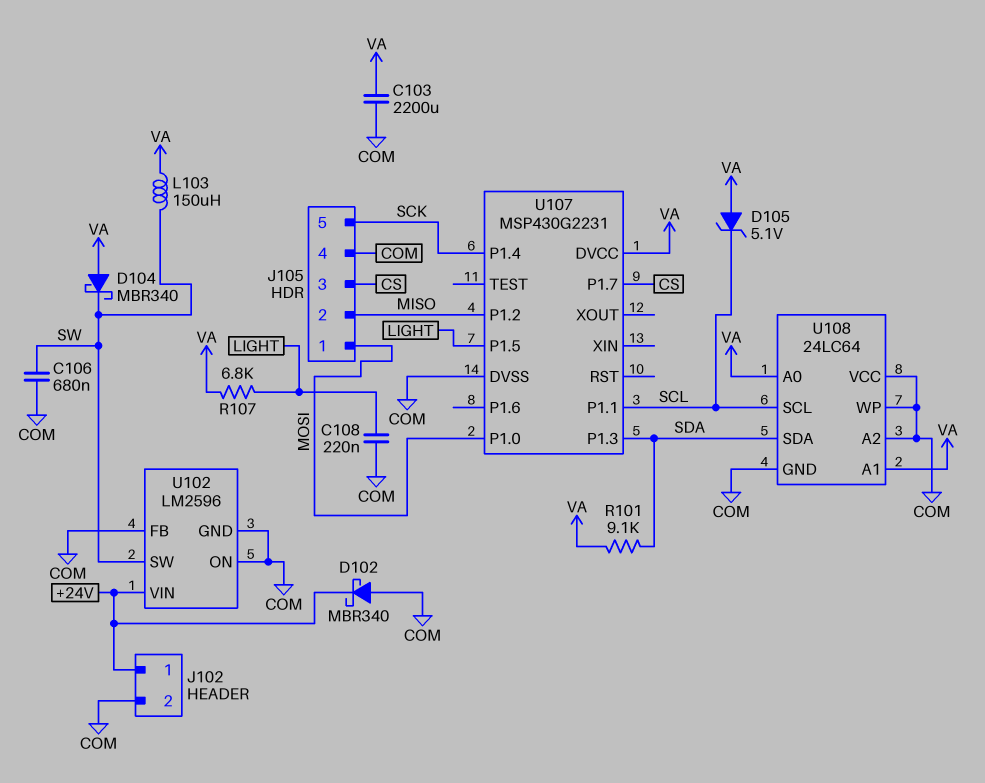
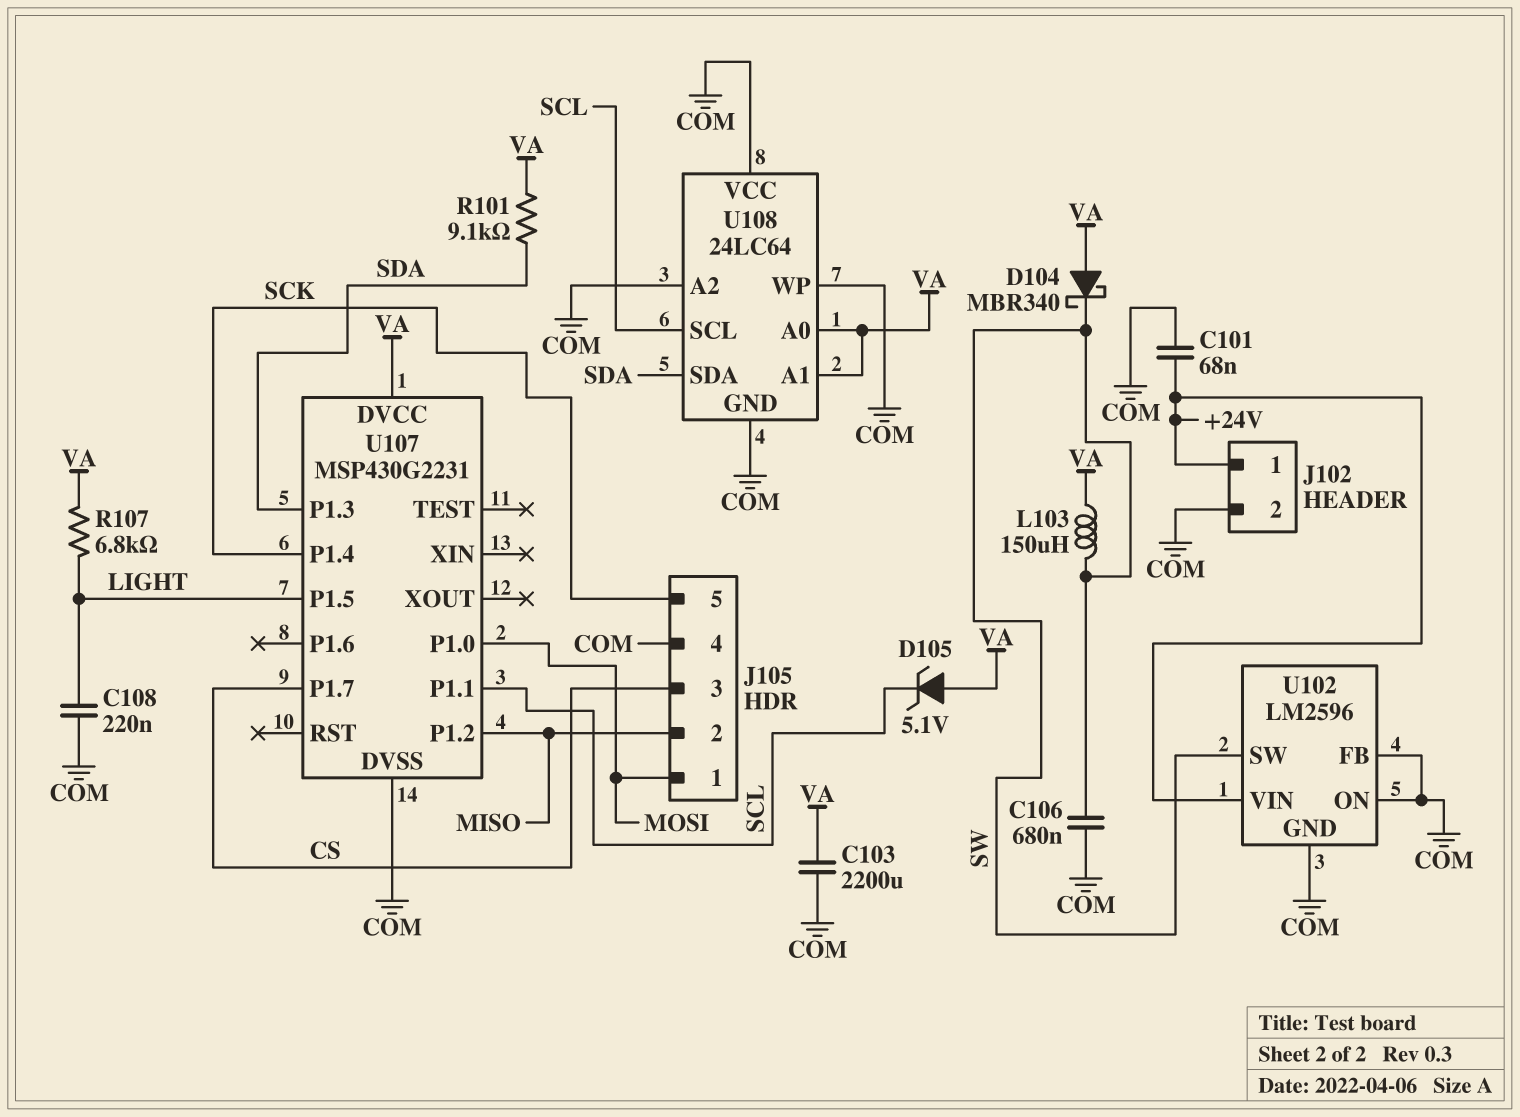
C101: none -> 68nF (+24V, COM)
D102: schottky MBR340 (A COM, K +24V) -> none

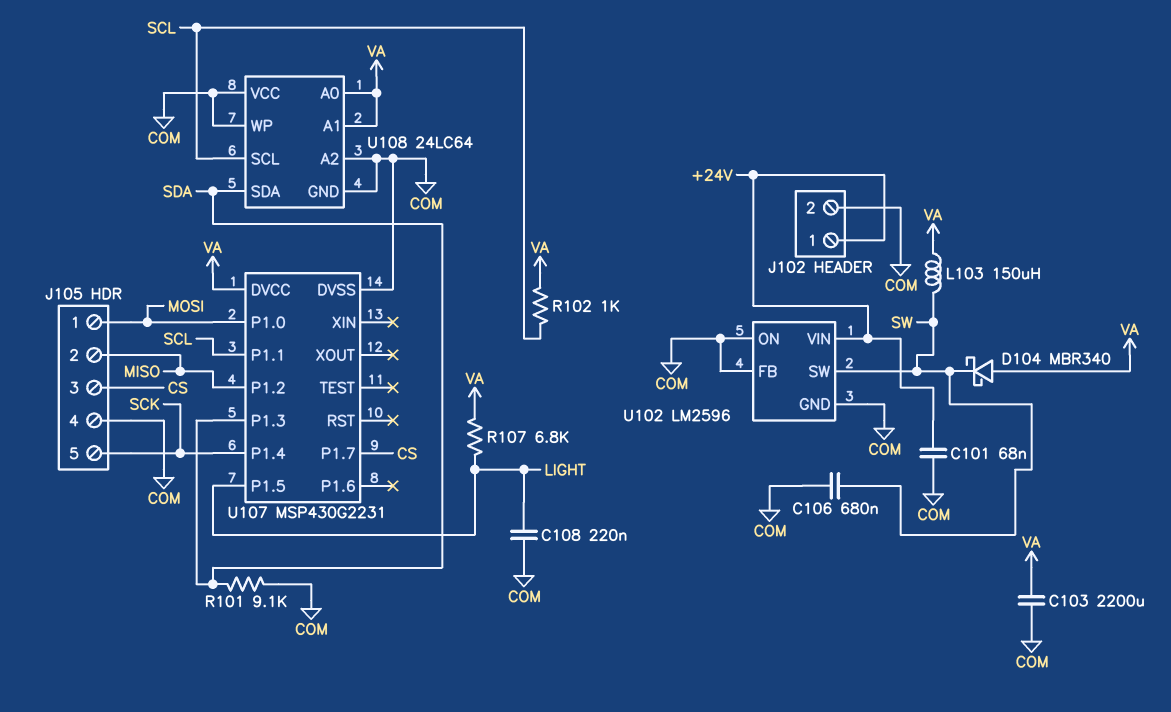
D105: zener 5.1V (A VA, K SCL) -> none
R101: 9.1k (SDA, VA) -> 9.1k (COM, SDA)
R102: none -> 1k (SCL, VA)

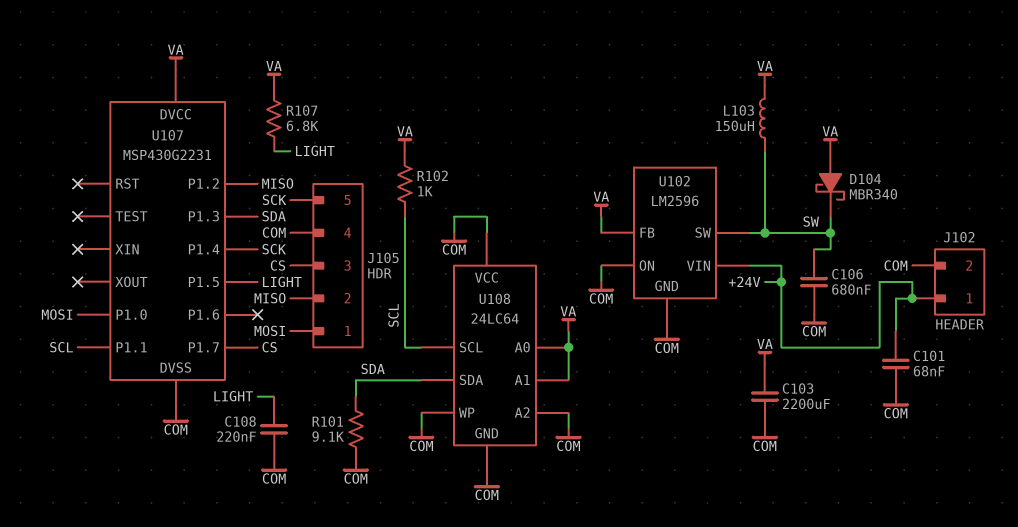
U102 pin FB: COM -> VA

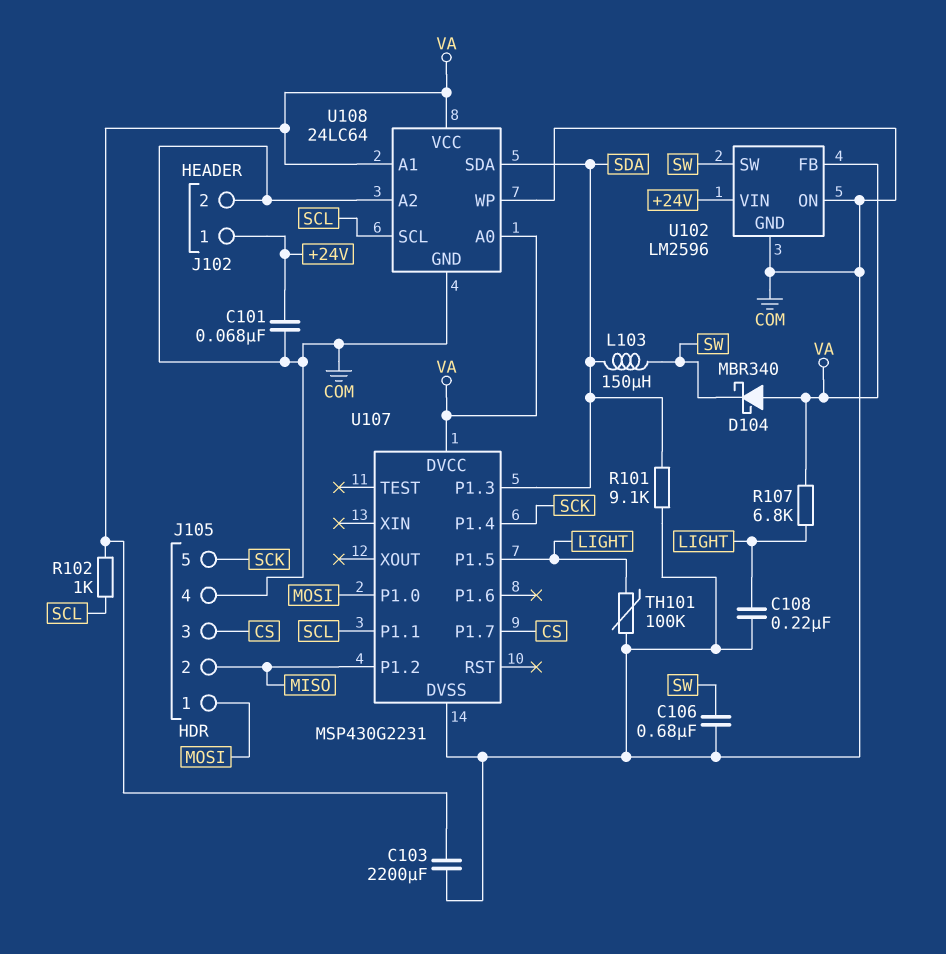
L103: 150uH (SW, VA) -> 150uH (SDA, SW)
TH101: none -> 100k (COM, LIGHT)
U108 pin VCC: COM -> VA

